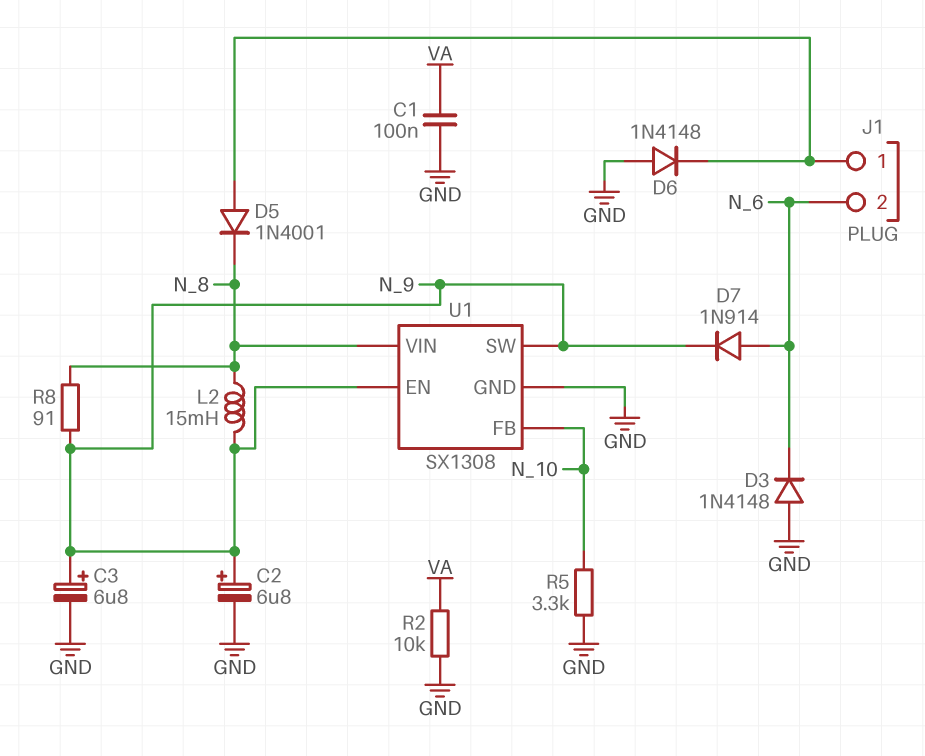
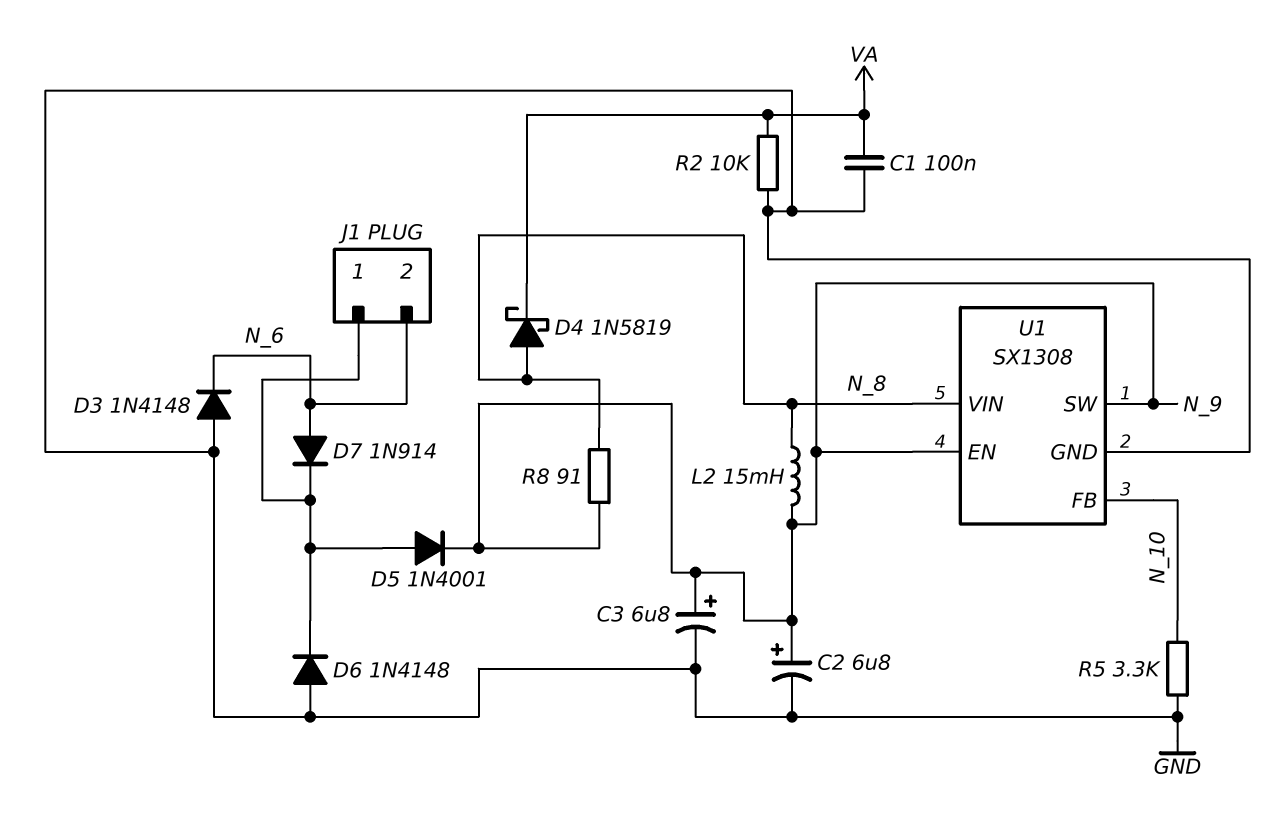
D4: none -> schottky 1N5819 (A N_8, K VA)
D5: diode 1N4001 (A J1/1, K N_8) -> diode 1N4001 (A J1/1, K N_9)
D7: diode 1N914 (A N_6, K N_9) -> diode 1N914 (A N_6, K J1/1)

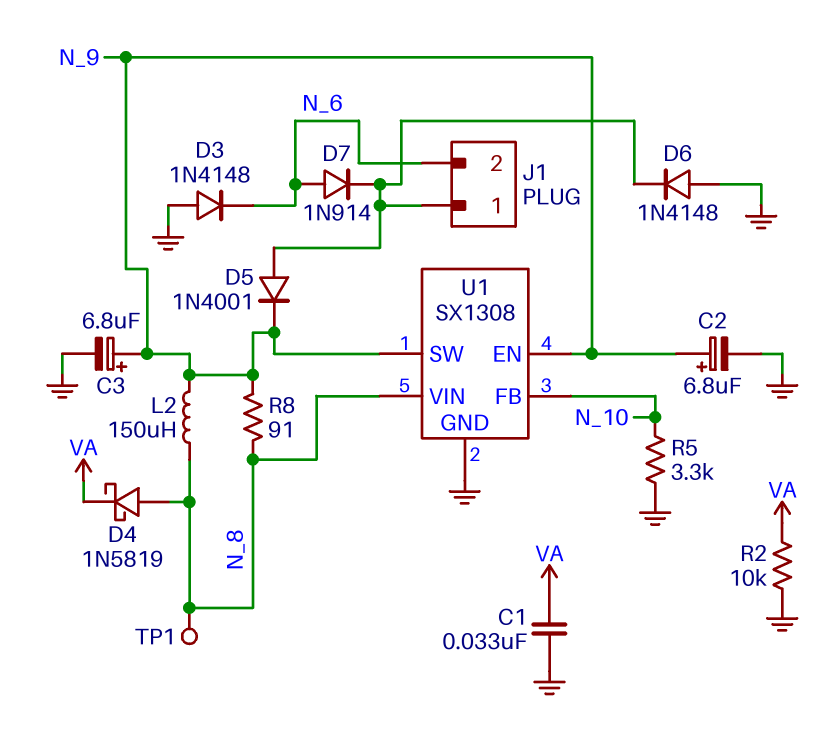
C1: 100nF (GND, VA) -> 33nF (GND, VA)
L2: 15mH (N_8, N_9) -> 150uH (N_8, N_9)
TP1: none -> test point (N_8)

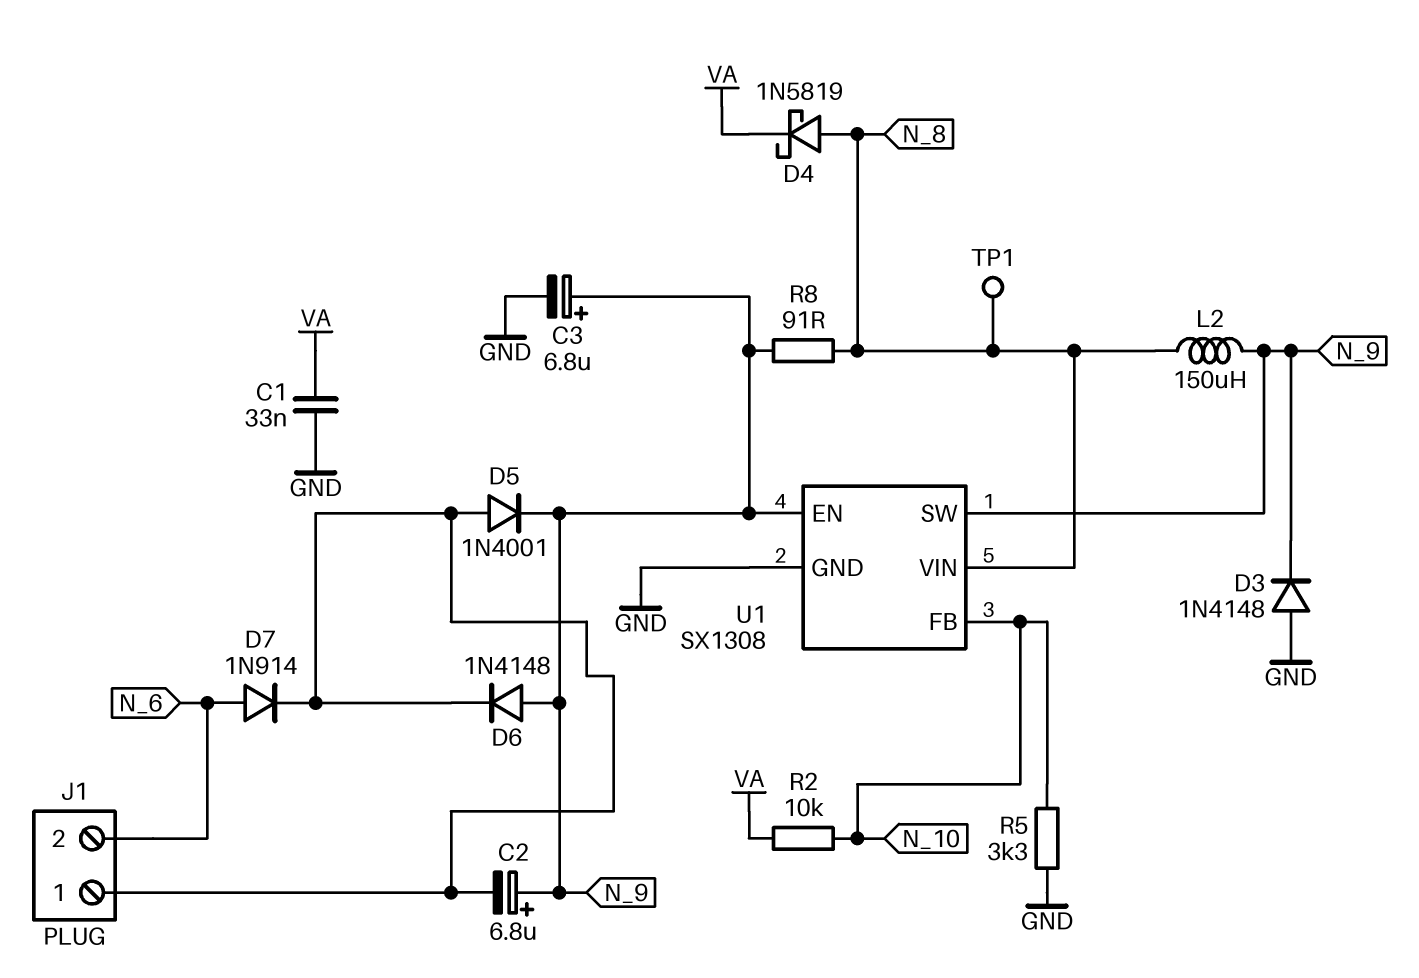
C2: 6.8uF (plus N_9, minus GND) -> 6.8uF (plus N_9, minus J1/1)
D3: diode 1N4148 (A GND, K N_6) -> diode 1N4148 (A GND, K N_9)
D6: diode 1N4148 (A GND, K J1/1) -> diode 1N4148 (A N_9, K J1/1)
R2: 10k (GND, VA) -> 10k (N_10, VA)

